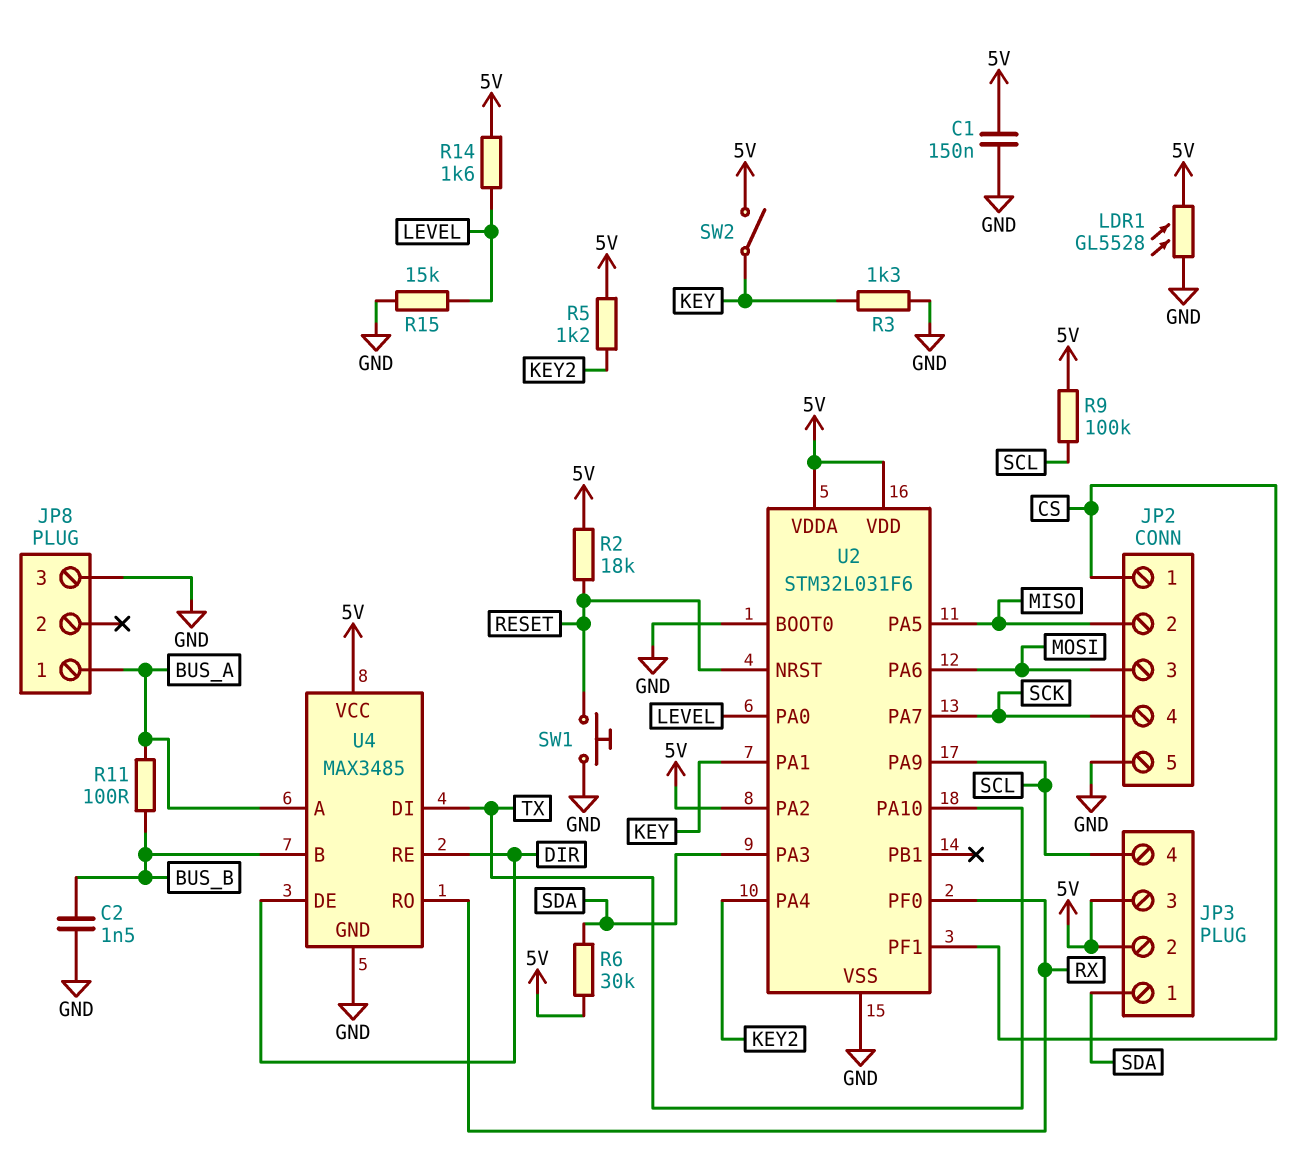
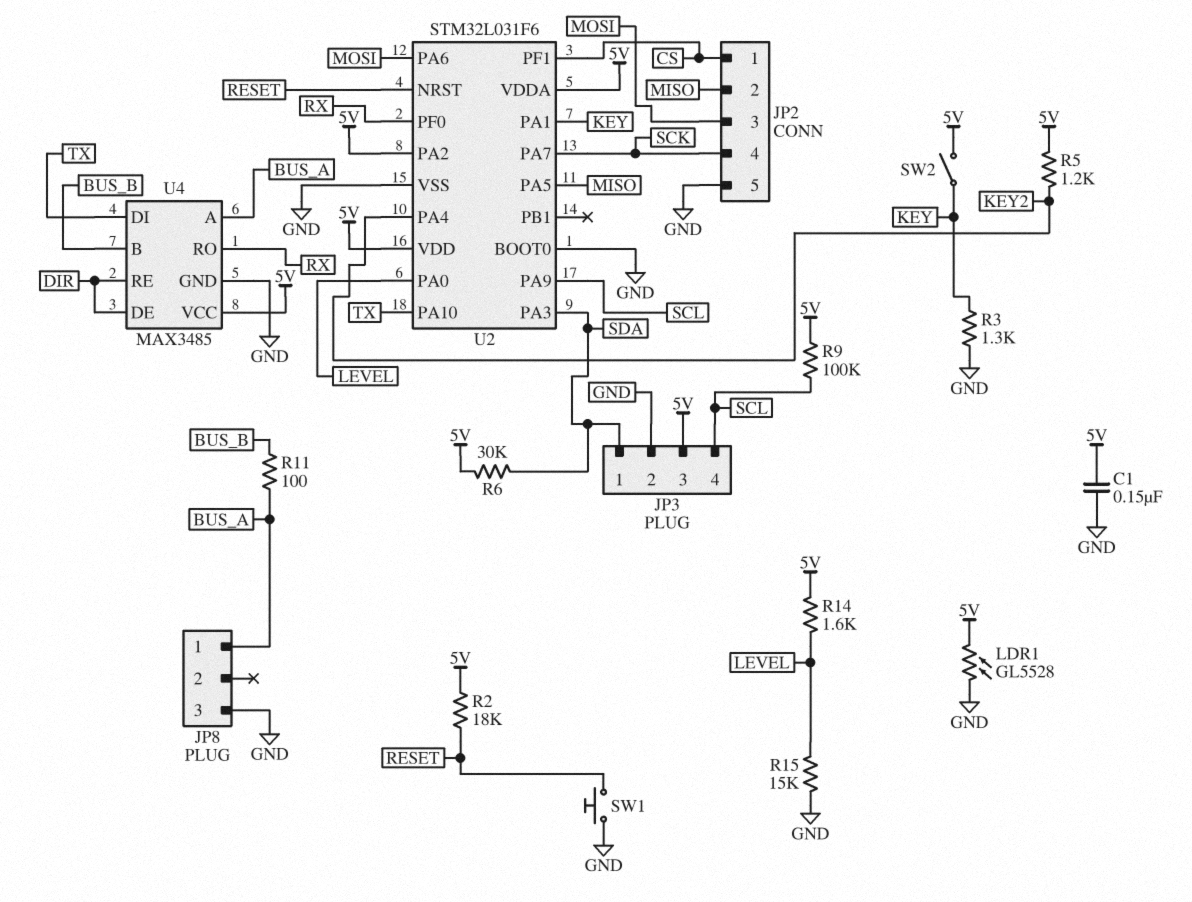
C2: 1.5nF (BUS_B, GND) -> none
JP3 pin 2: 5V -> GND

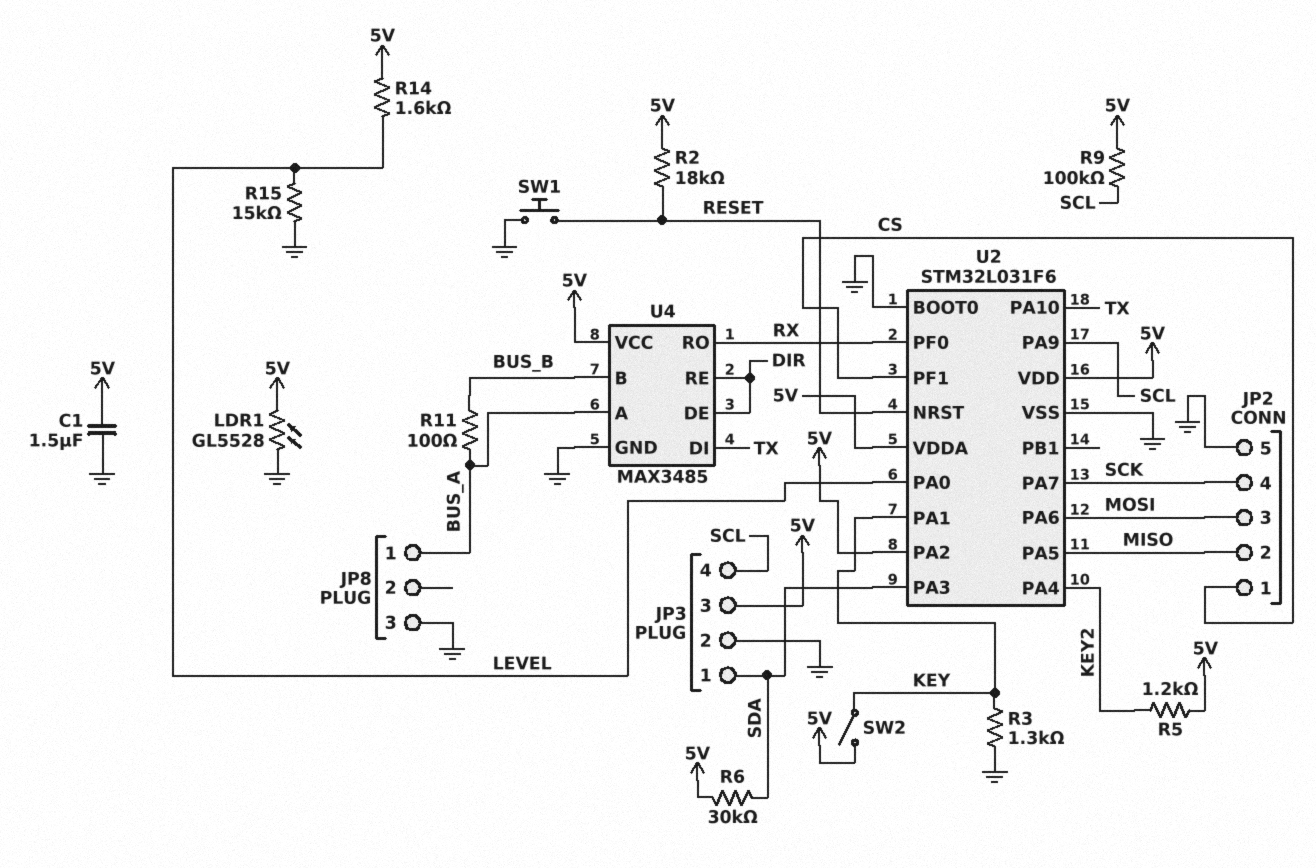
C1: 150nF (5V, GND) -> 1.5uF (5V, GND)

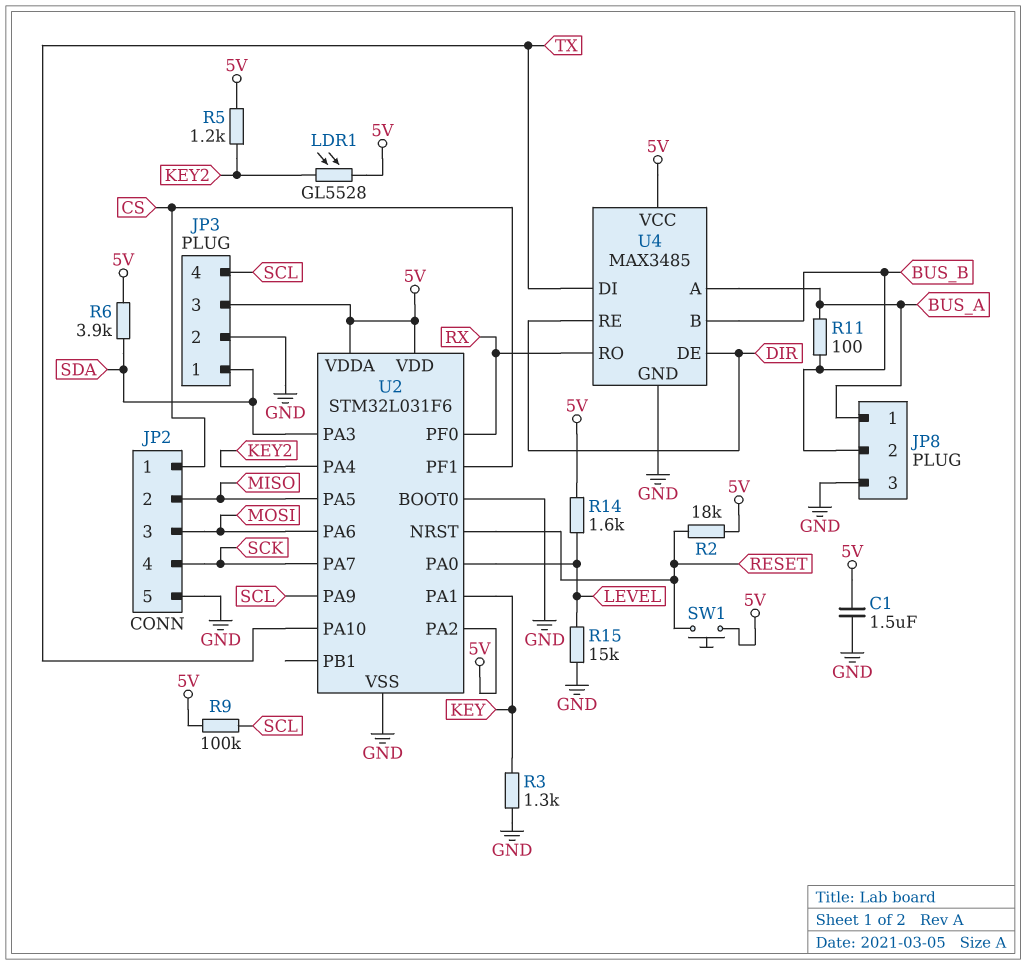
JP8 pin 2: none -> BUS_B
LDR1: GL5528 (5V, GND) -> GL5528 (5V, KEY2)
R6: 30k (5V, SDA) -> 3.9k (5V, SDA)
SW1: button (GND, RESET) -> button (5V, RESET)
SW2: switch (5V, KEY) -> none

